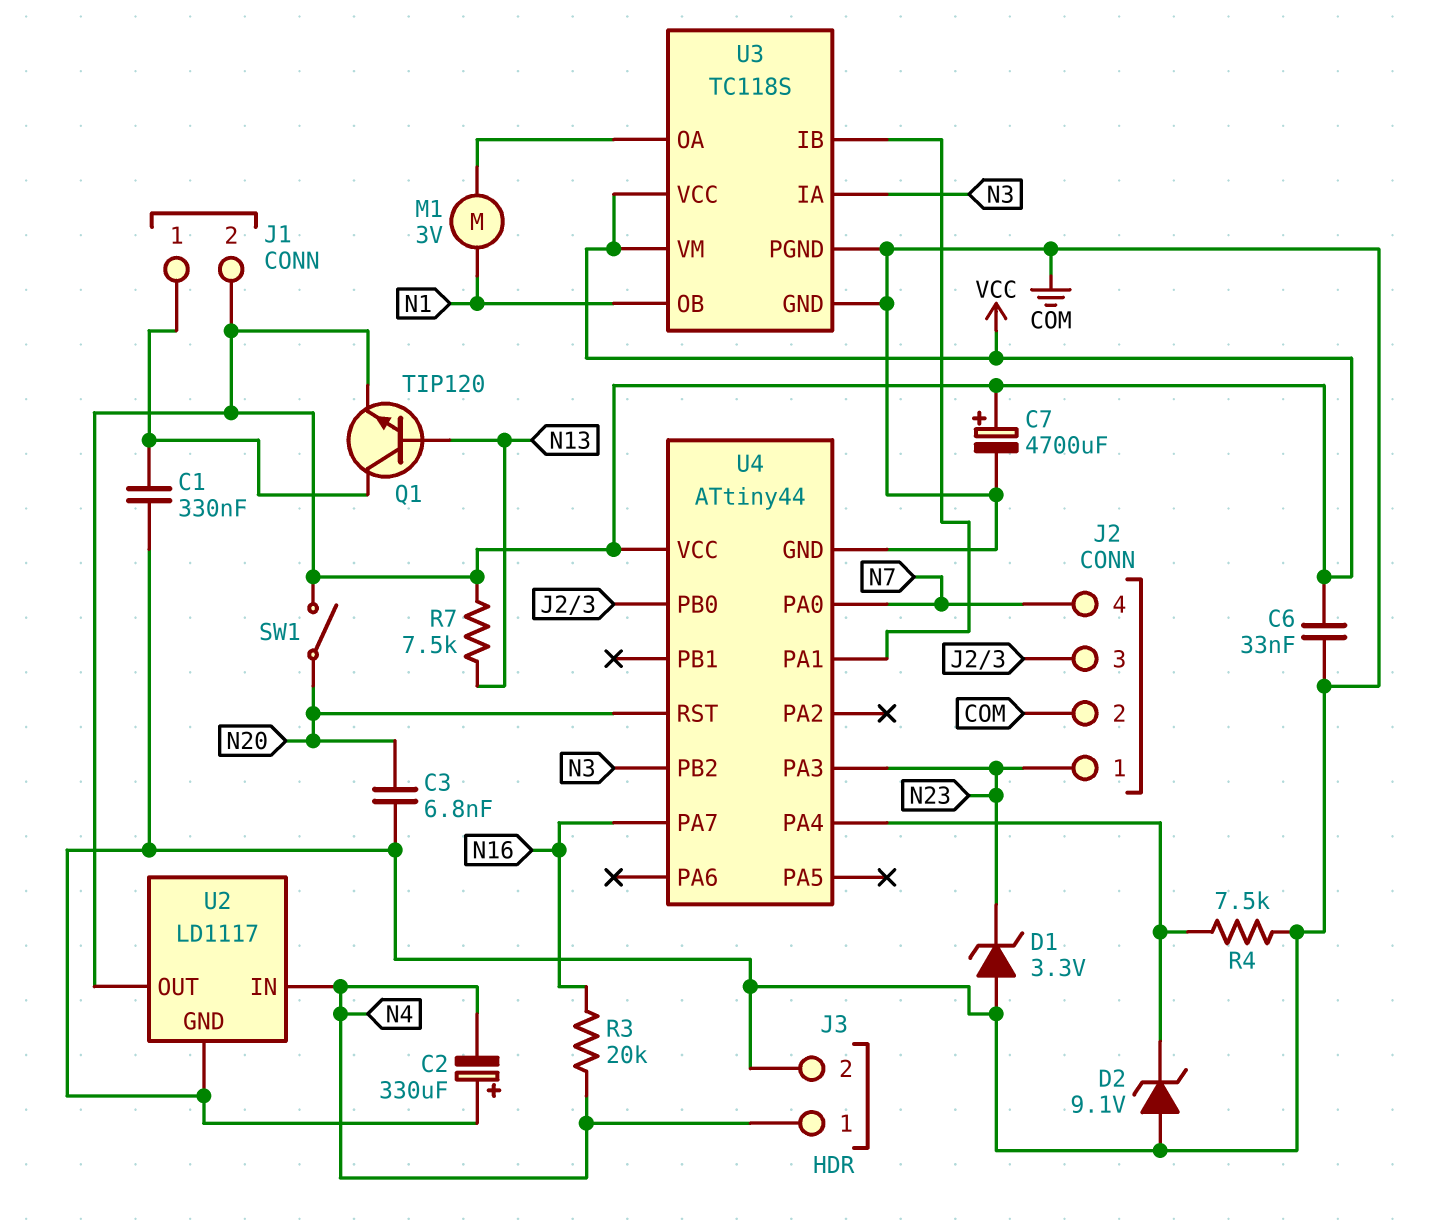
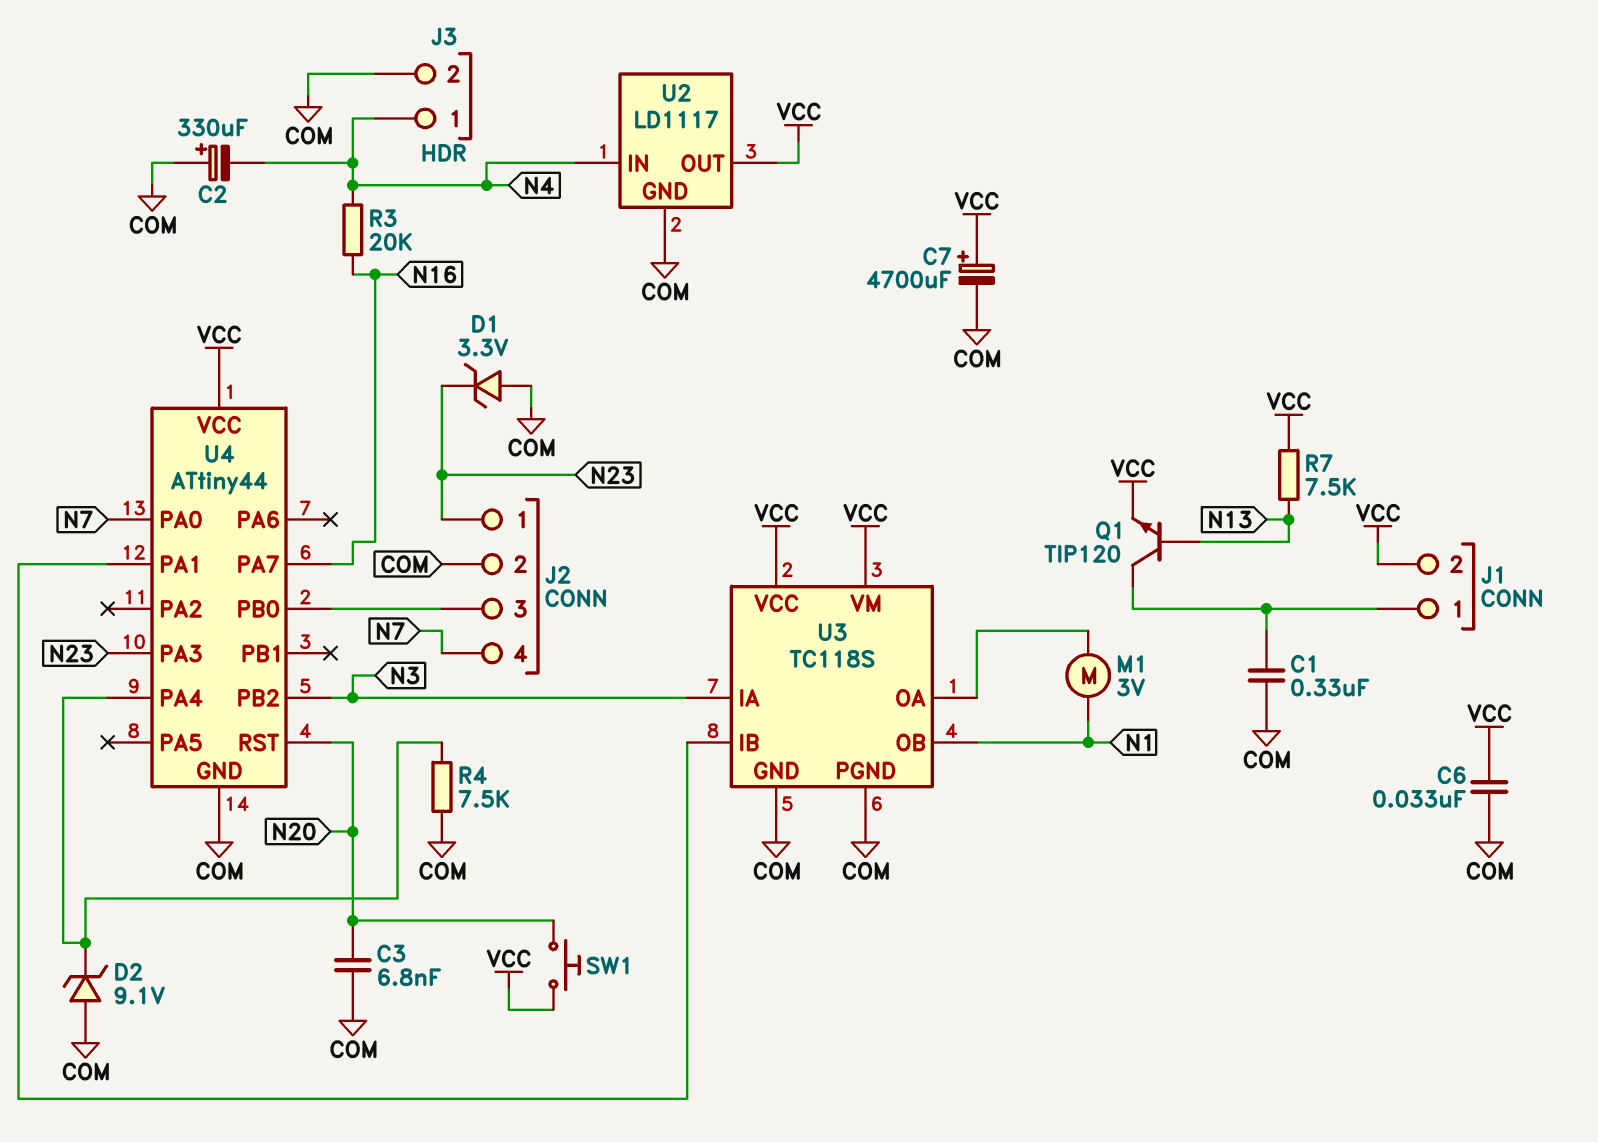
SW1: switch (N20, VCC) -> button (N20, VCC)

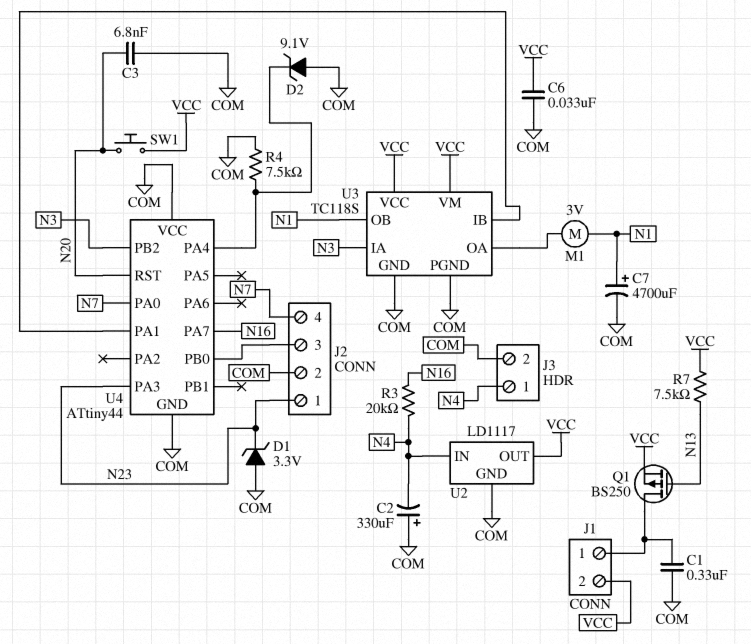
C7: 4700uF (plus VCC, minus COM) -> 4700uF (plus N1, minus COM)
Q1: NPN TIP120 (B N13, C J1/1, E VCC) -> PMOS BS250 (G N13, D J1/1, S VCC)
U4 pin VCC: VCC -> COM

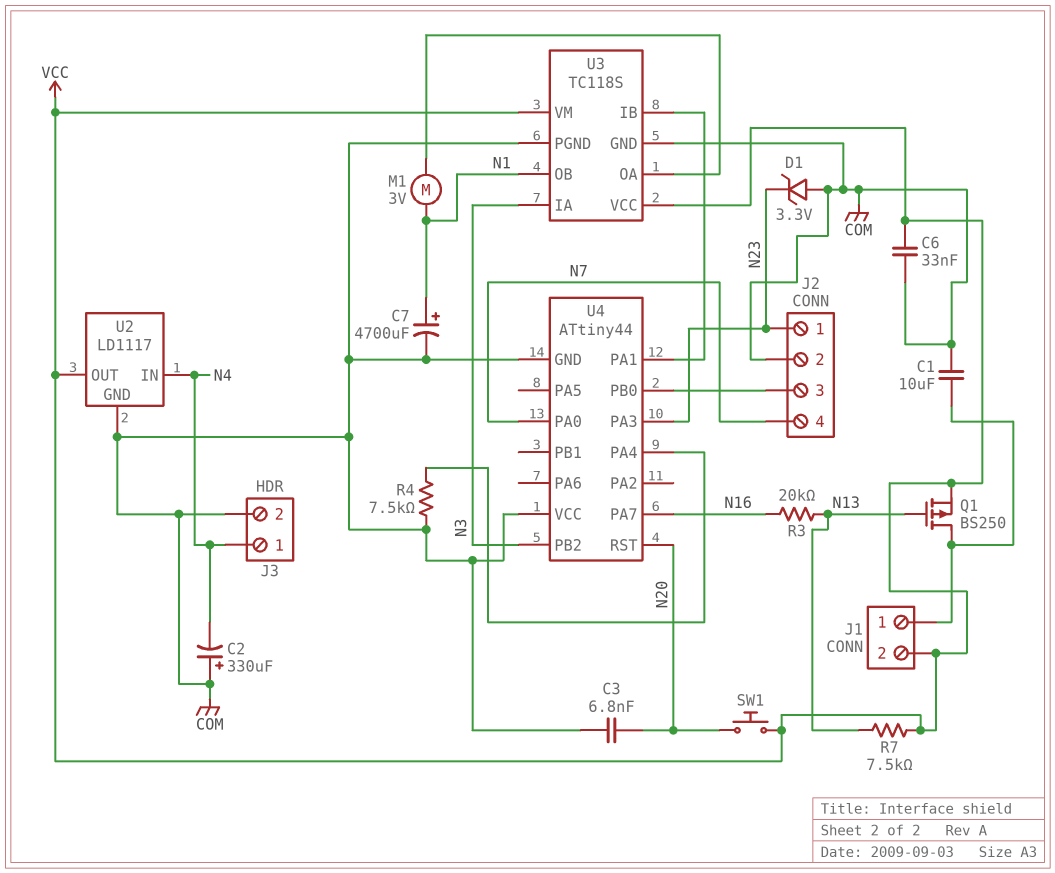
C1: 330nF (COM, J1/1) -> 10uF (COM, J1/1)
D2: zener 9.1V (A COM, K U4/PA4) -> none
R3: 20k (N4, N16) -> 20k (N13, N16)

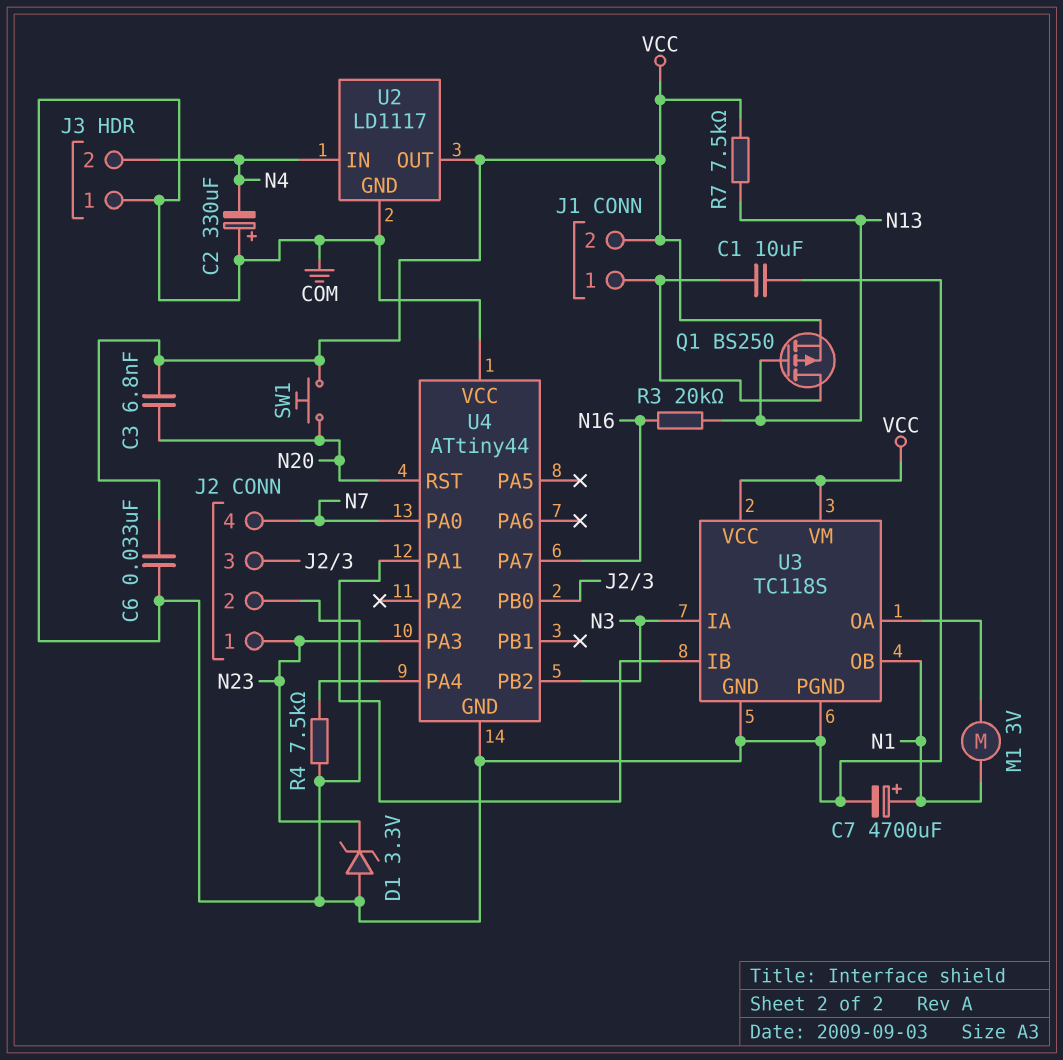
C3: 6.8nF (COM, N20) -> 6.8nF (N20, VCC)
J3 pin 1: N4 -> COM
J3 pin 2: COM -> N4

